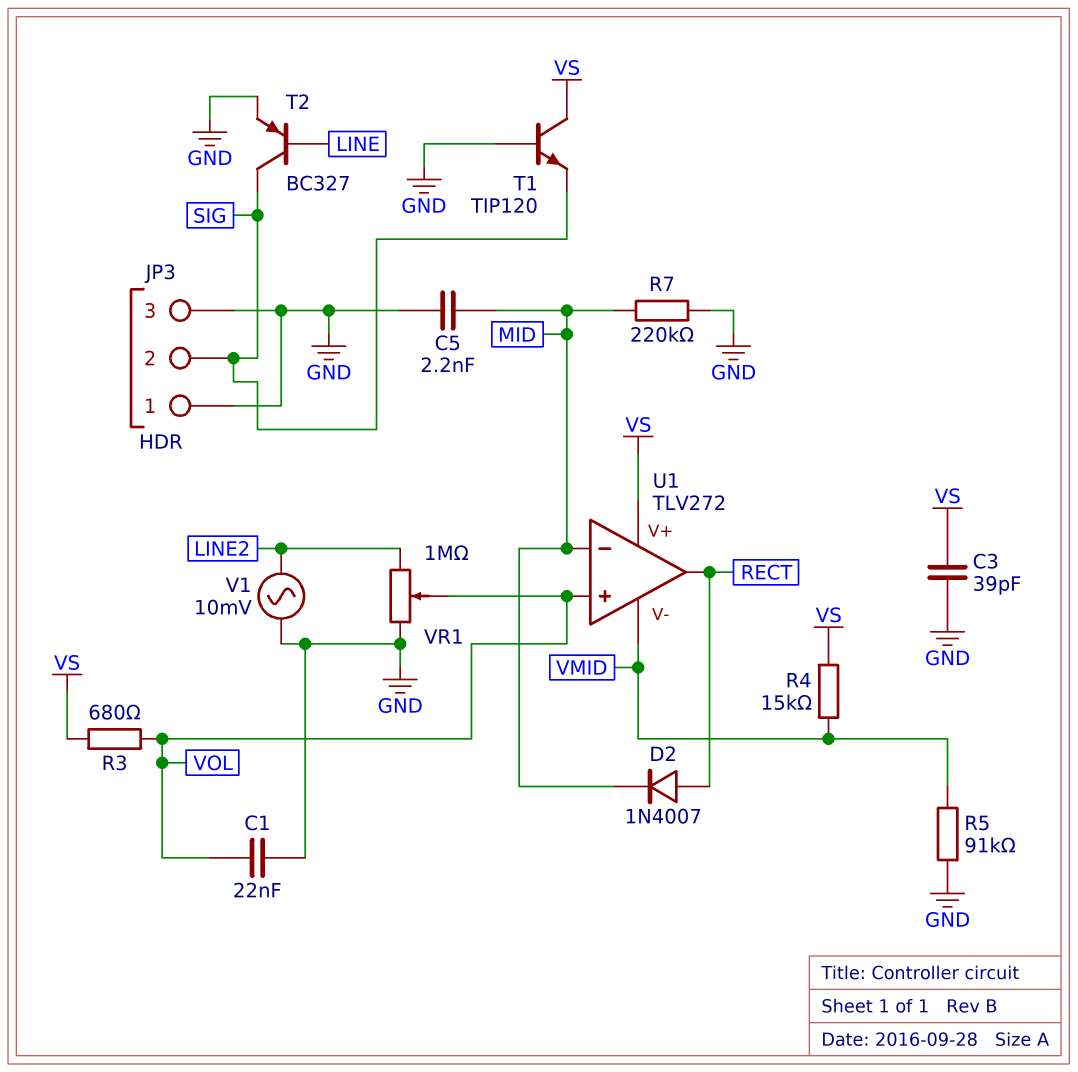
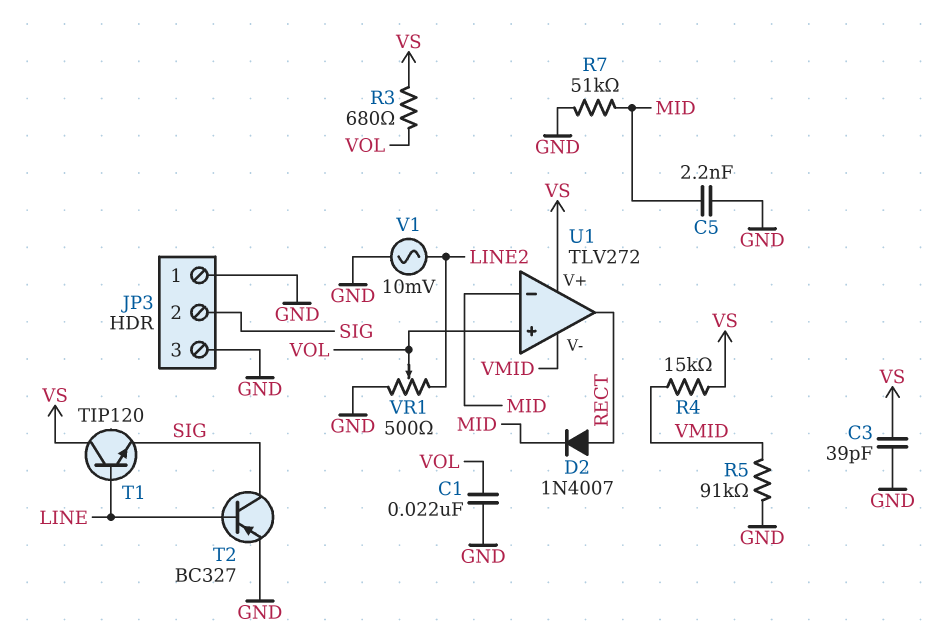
R7: 220k (GND, MID) -> 51k (GND, MID)
T1: NPN TIP120 (B GND, C VS, E SIG) -> NPN TIP120 (B LINE, C VS, E SIG)
VR1: 1M (GND, LINE2, wiper VOL) -> 500 (GND, LINE2, wiper VOL)

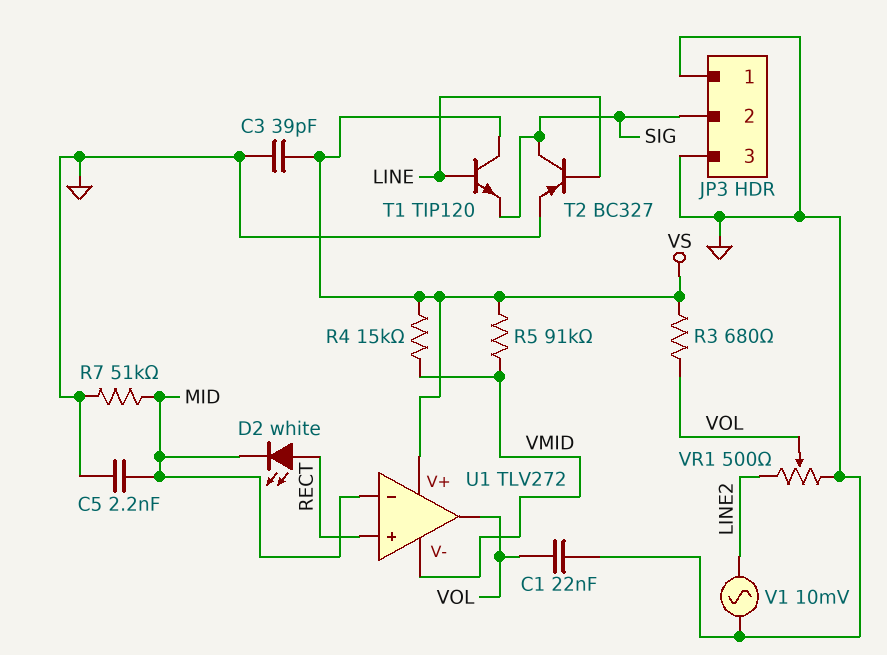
D2: diode 1N4007 (A RECT, K MID) -> LED white (A RECT, K MID)
R5: 91k (GND, VMID) -> 91k (VMID, VS)
U1 pin in+: VOL -> RECT
U1 pin out: RECT -> VOL

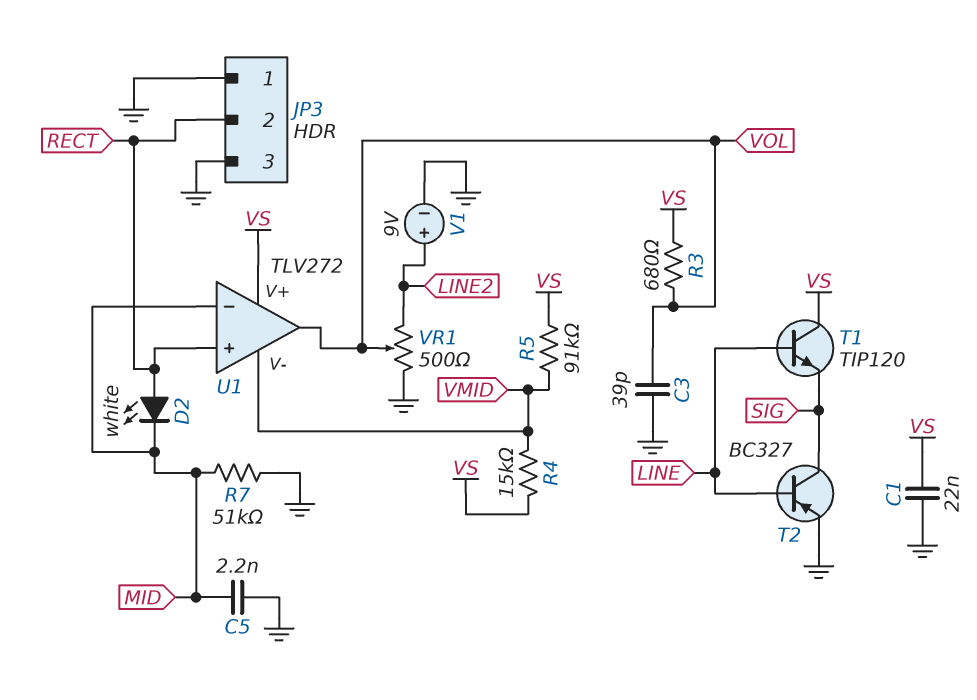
C1: 22nF (GND, VOL) -> 22nF (GND, VS)
C3: 39pF (GND, VS) -> 39pF (GND, VOL)
JP3 pin 2: SIG -> RECT
V1: AC 10mV (GND, LINE2) -> 9V (plus LINE2, minus GND)

